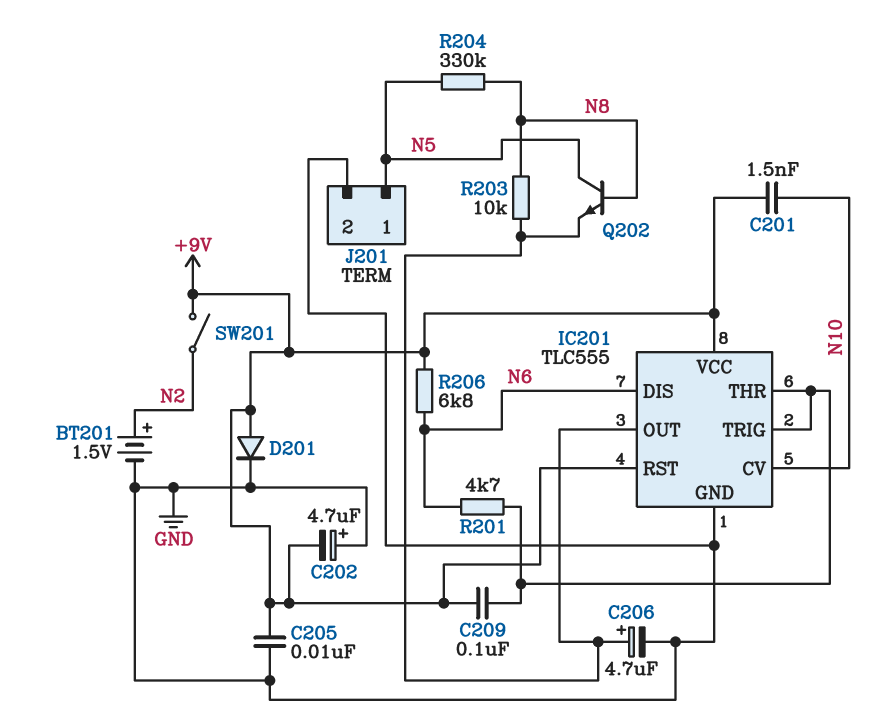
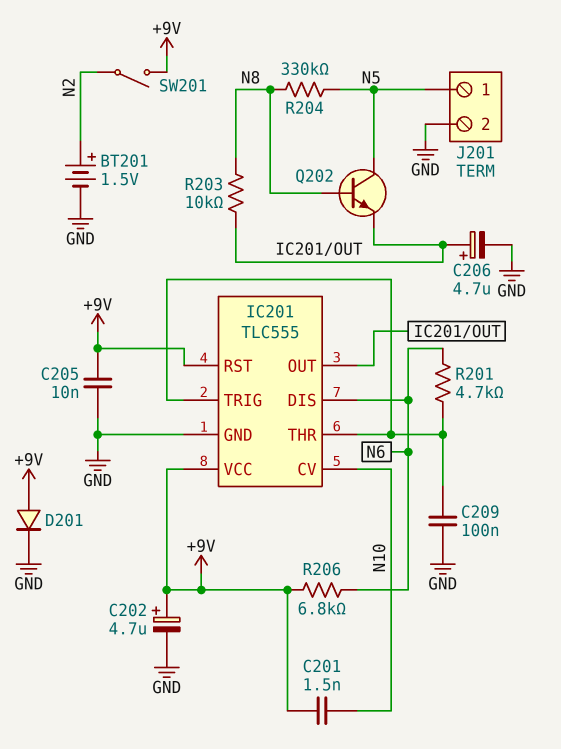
C202: 4.7uF (plus GND, minus +9V) -> 4.7uF (plus +9V, minus GND)
C209: 100nF (+9V, IC201/THR) -> 100nF (GND, IC201/THR)

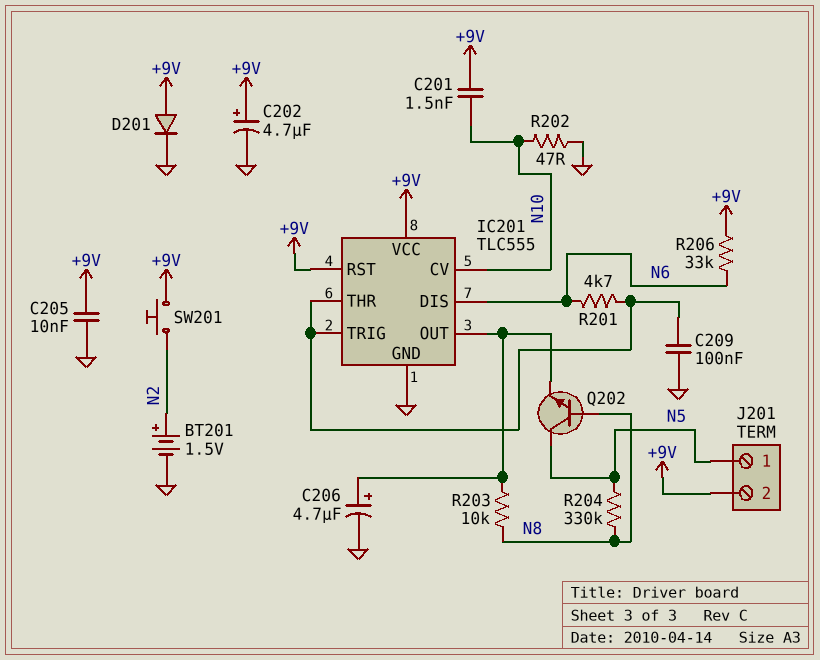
J201 pin 2: GND -> +9V
R202: none -> 47 (GND, N10)
R206: 6.8k (+9V, N6) -> 33k (+9V, N6)
SW201: switch (+9V, N2) -> button (+9V, N2)

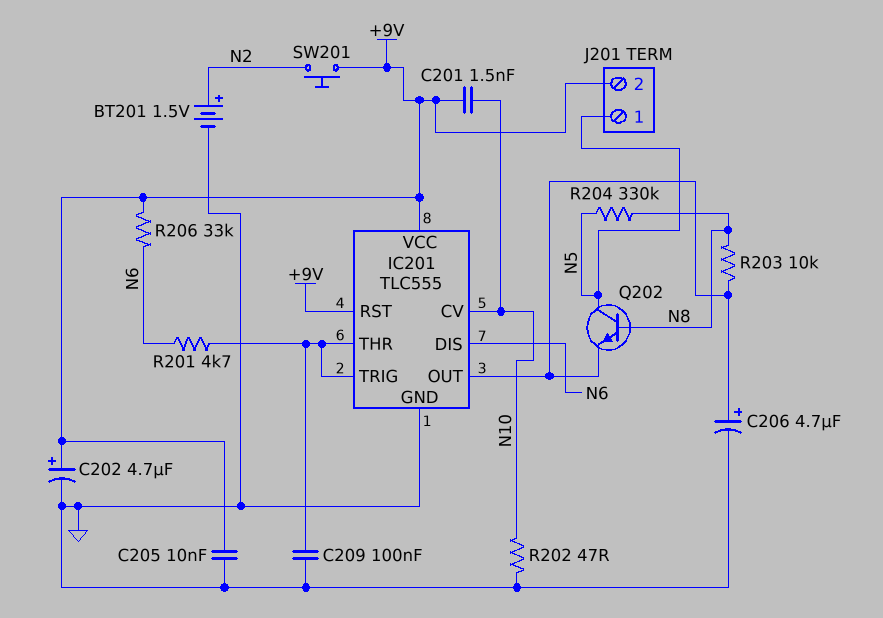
D201: diode (A +9V, K GND) -> none

